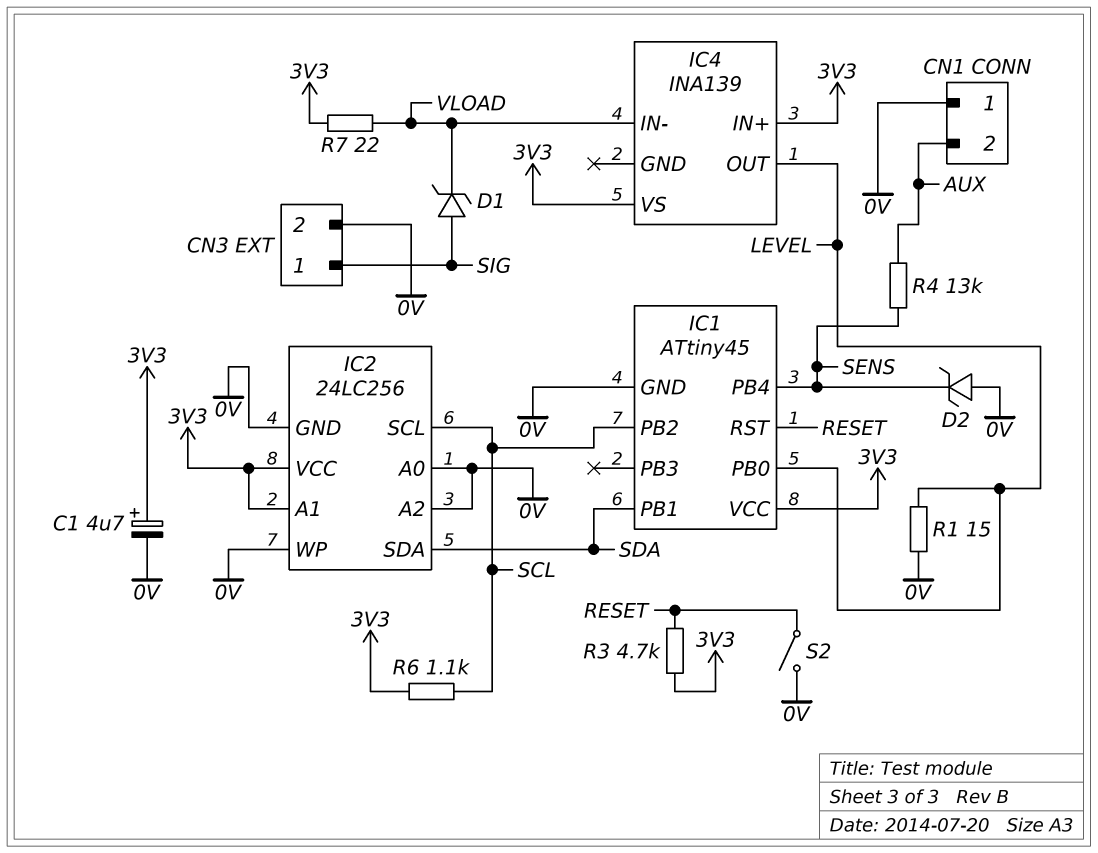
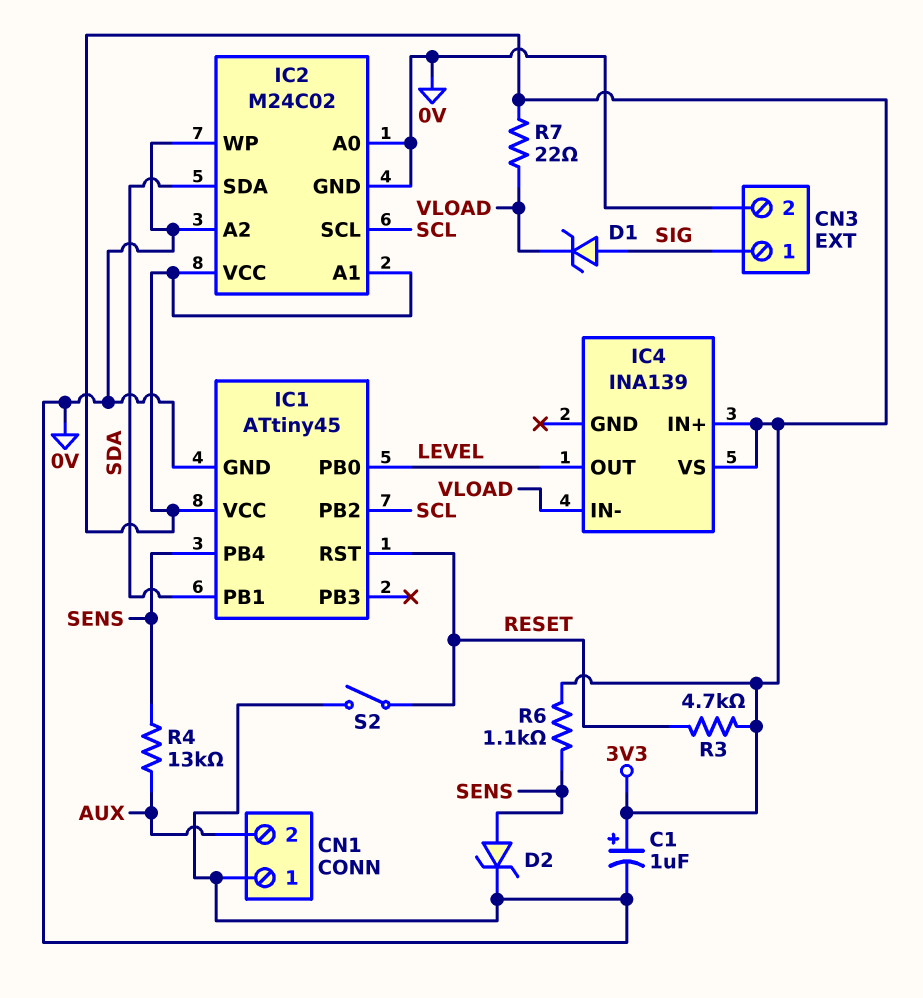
C1: 4.7uF (plus 3V3, minus 0V) -> 1uF (plus 3V3, minus 0V)
D2: zener (A 0V, K SENS) -> zener (A SENS, K 0V)
IC2: 24LC256 -> M24C02
R1: 15 (0V, LEVEL) -> none
R6: 1.1k (3V3, SCL) -> 1.1k (3V3, SENS)

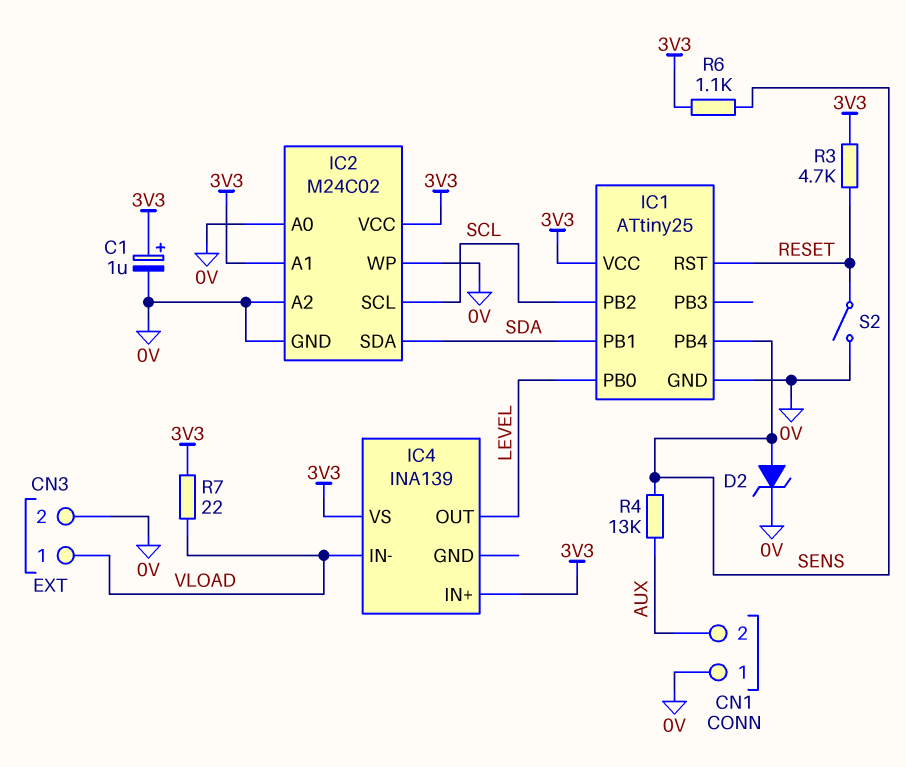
CN3 pin 1: SIG -> VLOAD
D1: zener (A SIG, K VLOAD) -> none
IC1: ATtiny45 -> ATtiny25

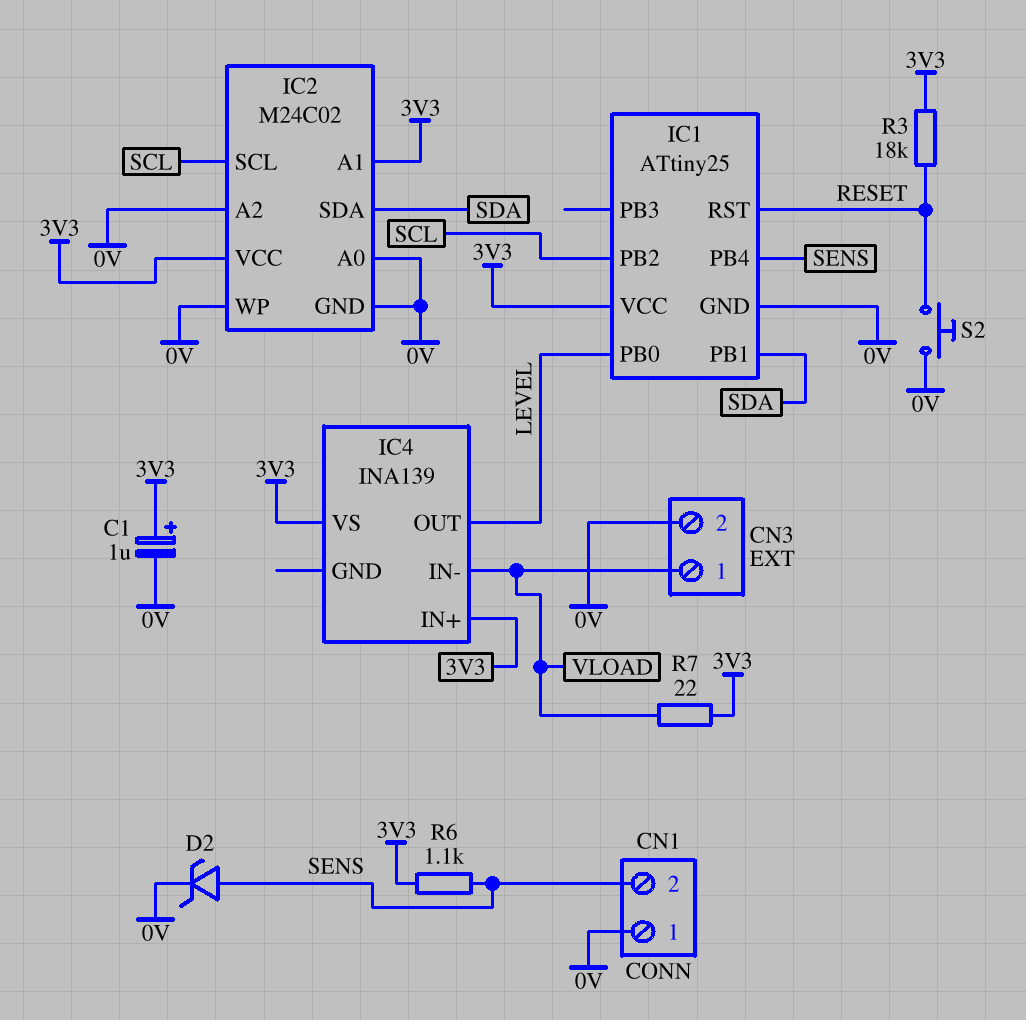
CN1 pin 2: AUX -> SENS
R3: 4.7k (3V3, RESET) -> 18k (3V3, RESET)
R4: 13k (AUX, SENS) -> none
S2: switch (0V, RESET) -> button (0V, RESET)

